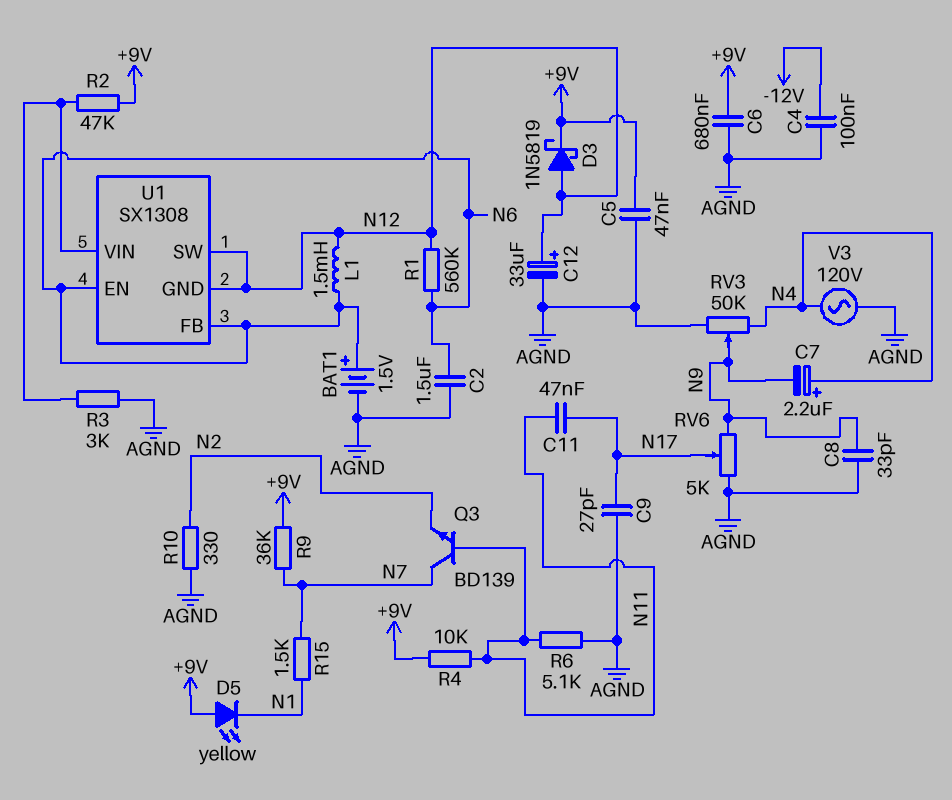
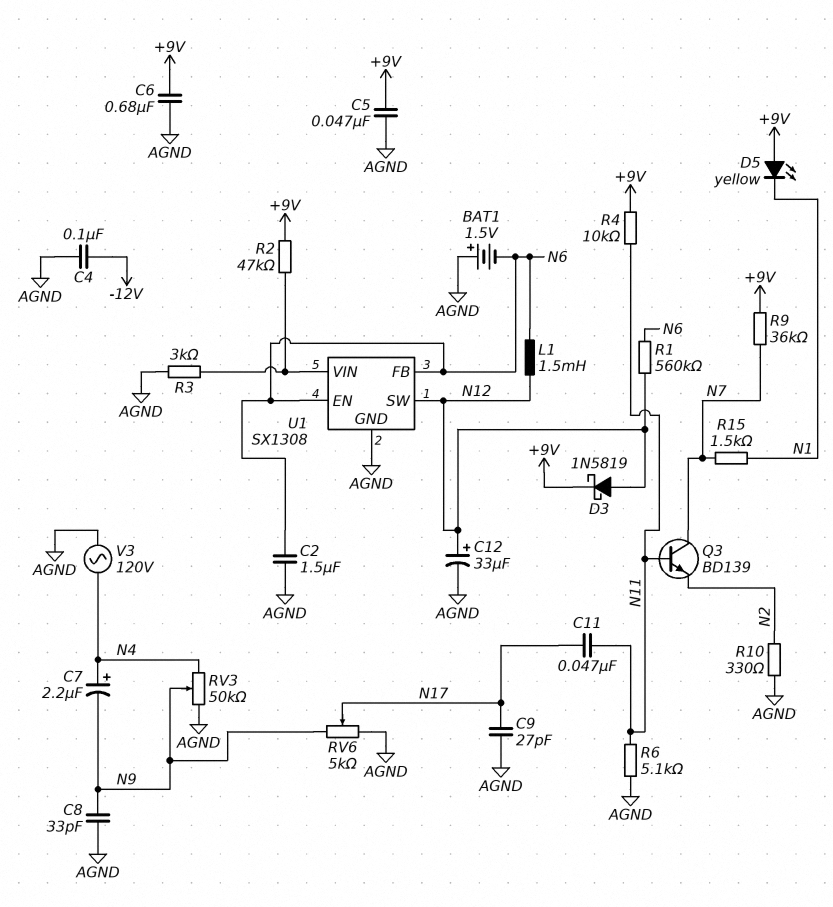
BAT1: 1.5V (plus N6, minus AGND) -> 1.5V (plus AGND, minus N6)
U1 pin GND: N12 -> AGND

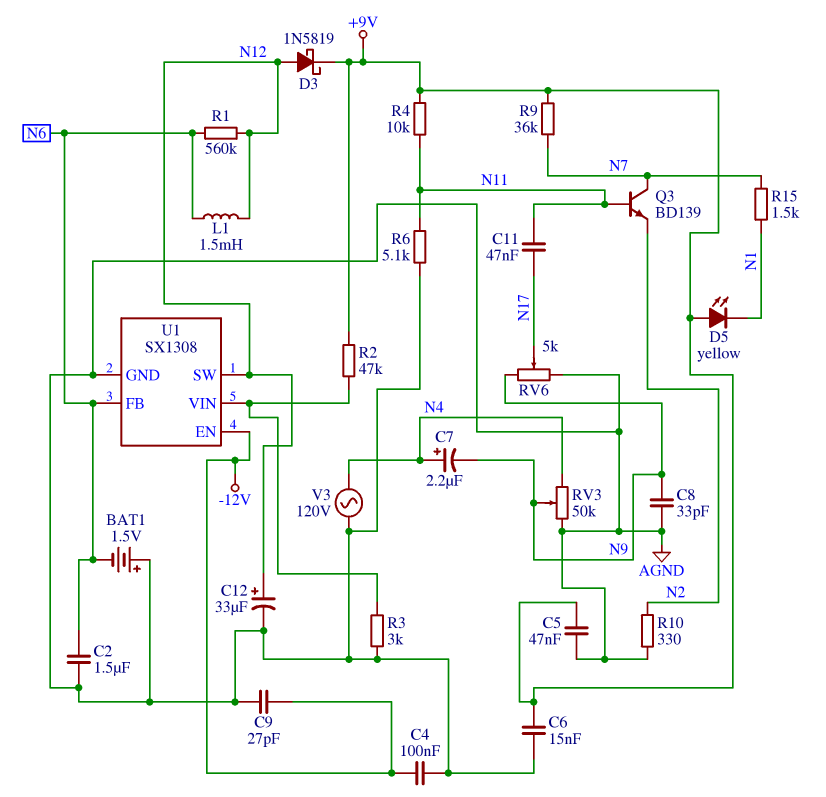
C6: 680nF (+9V, AGND) -> 15nF (+9V, AGND)
C9: 27pF (AGND, N17) -> 27pF (-12V, AGND)
U1 pin EN: N6 -> -12V

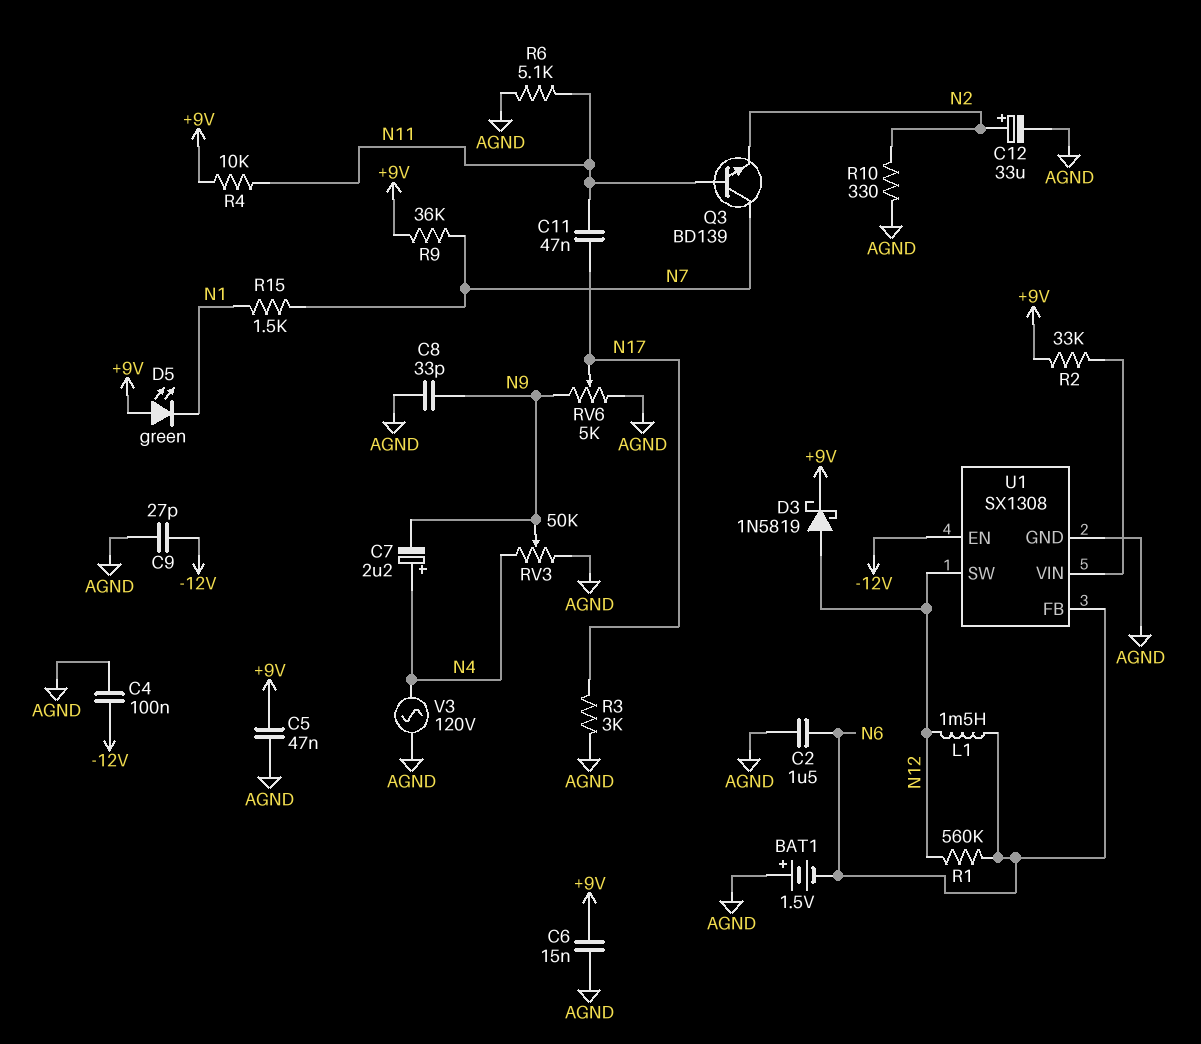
C12: 33uF (plus N12, minus AGND) -> 33uF (plus N2, minus AGND)
D5: LED yellow (A +9V, K N1) -> LED green (A +9V, K N1)
R2: 47k (+9V, U1/VIN) -> 33k (+9V, U1/VIN)
R3: 3k (AGND, U1/VIN) -> 3k (AGND, N17)

